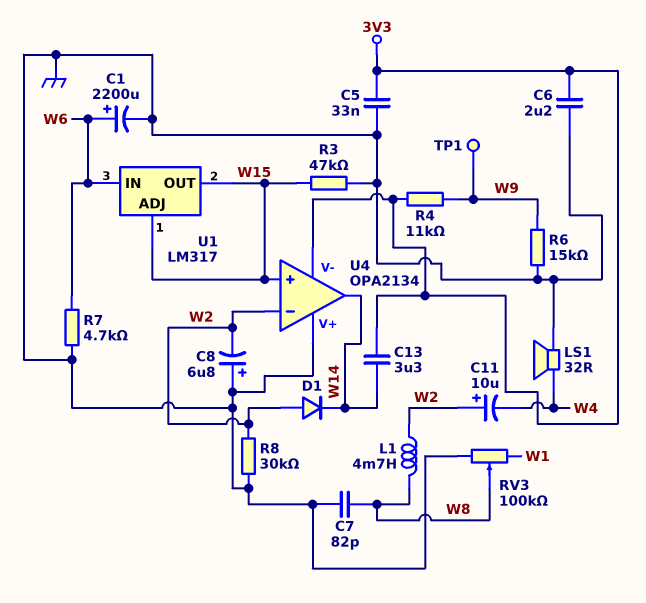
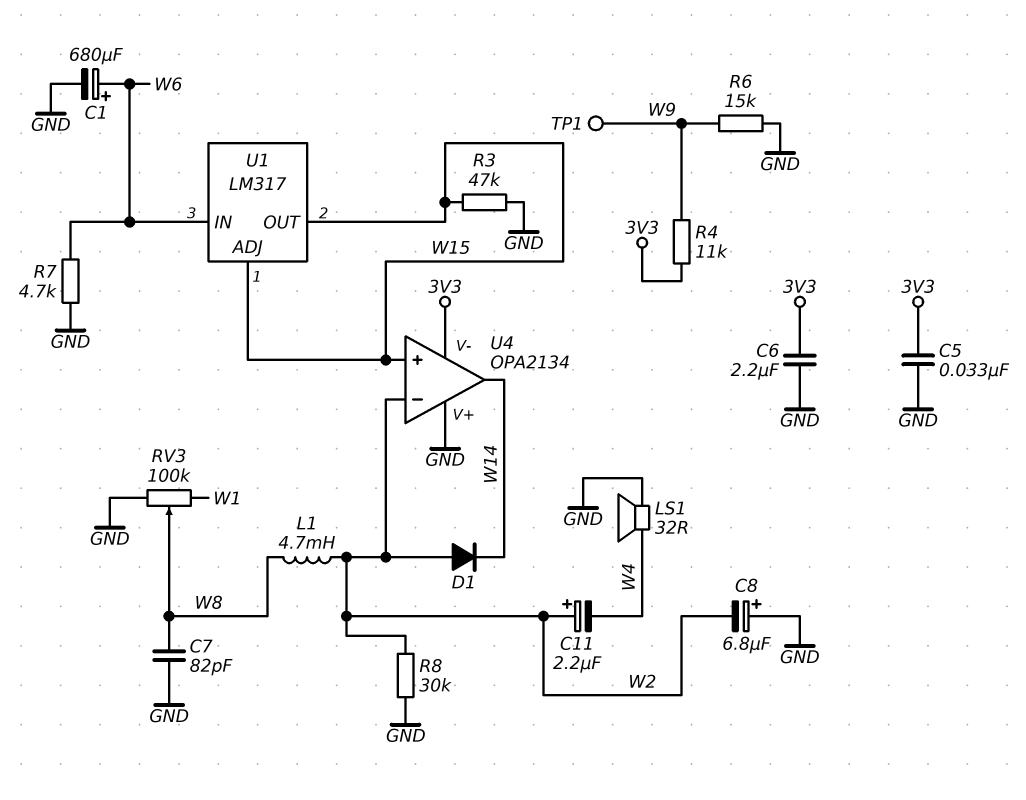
C1: 2200uF (plus W6, minus GND) -> 680uF (plus W6, minus GND)
C11: 10uF (plus W2, minus W4) -> 2.2uF (plus W2, minus W4)
C13: 3.3uF (3V3, W14) -> none

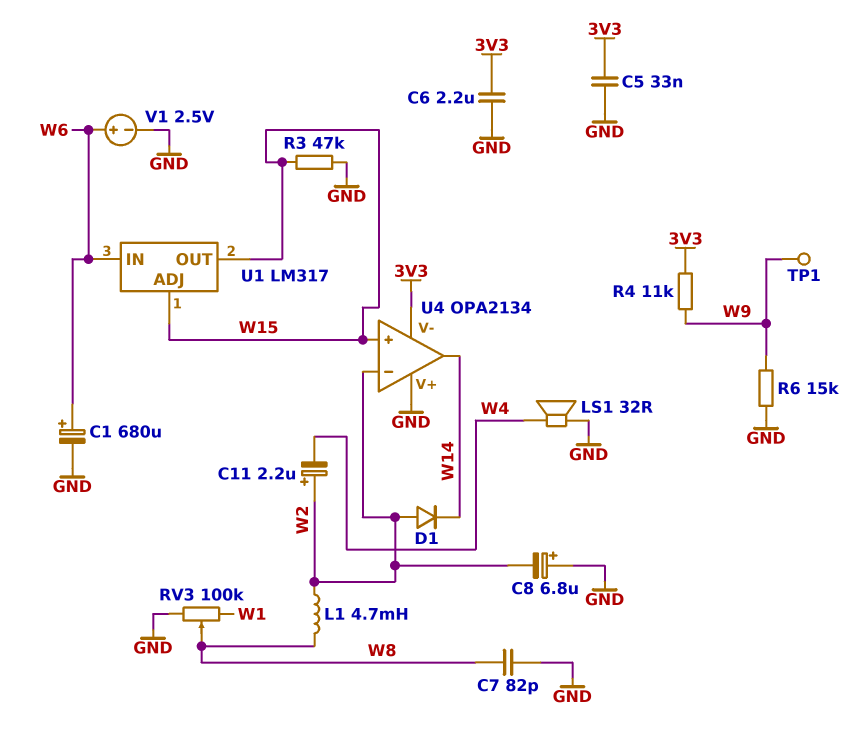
R7: 4.7k (GND, W6) -> none
R8: 30k (GND, W2) -> none
V1: none -> 2.5V (plus W6, minus GND)

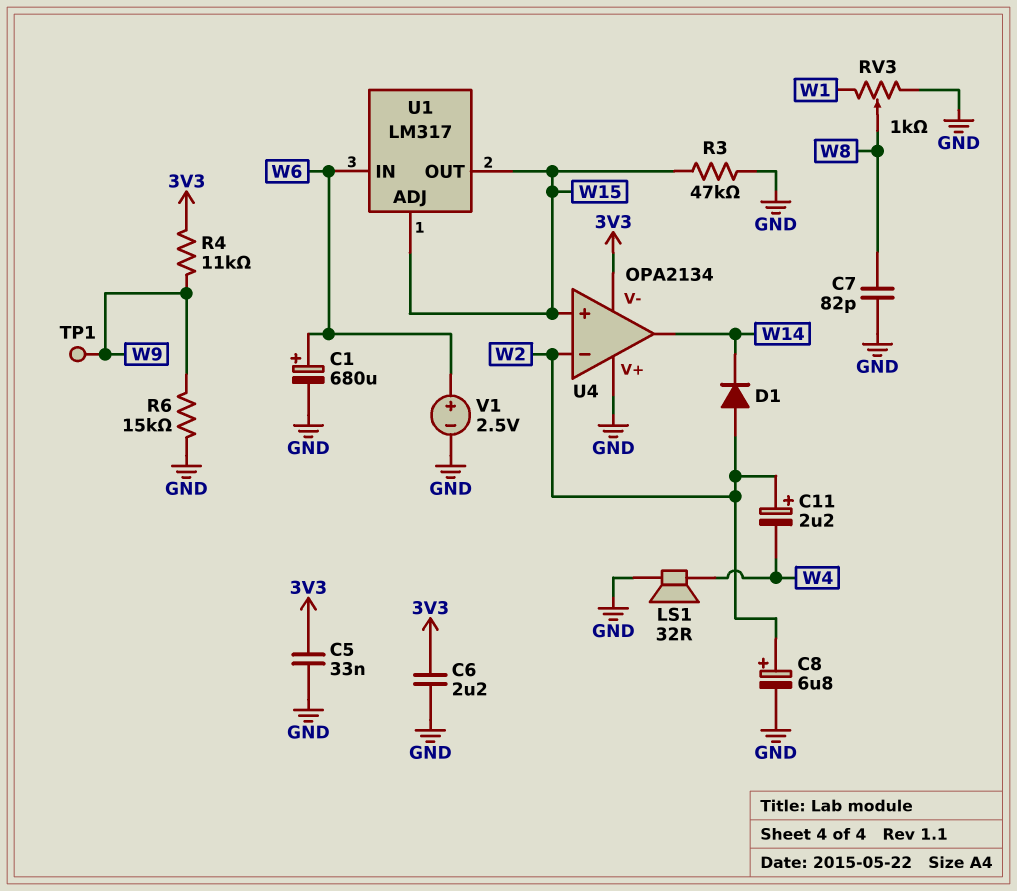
C8: 6.8uF (plus GND, minus W2) -> 6.8uF (plus W2, minus GND)
L1: 4.7mH (W2, W8) -> none
RV3: 100k (GND, W1, wiper W8) -> 1k (GND, W1, wiper W8)

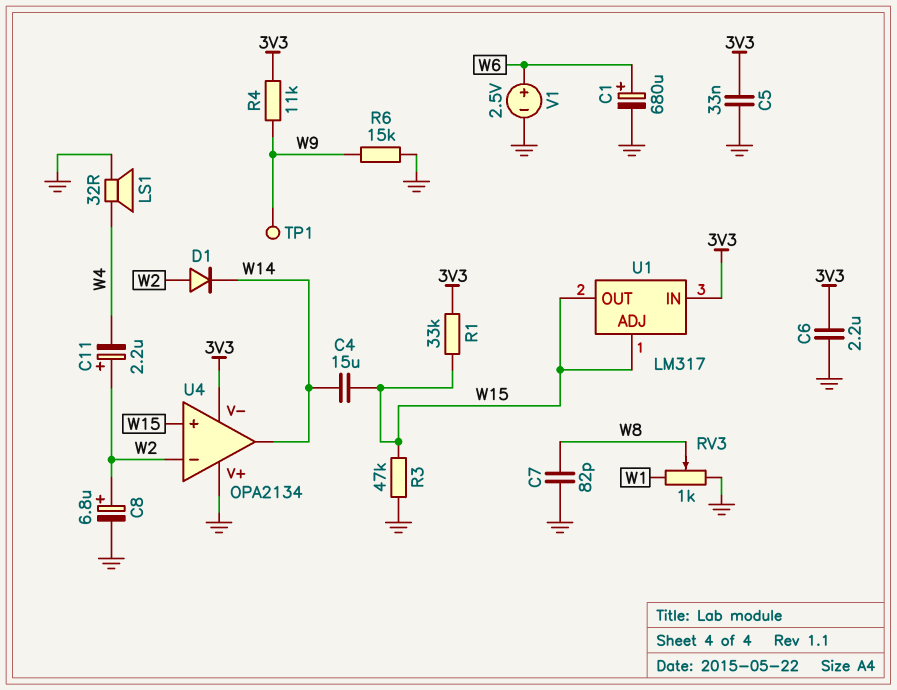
C4: none -> 15uF (W14, W15)
R1: none -> 33k (3V3, W15)
U1 pin IN: W6 -> 3V3

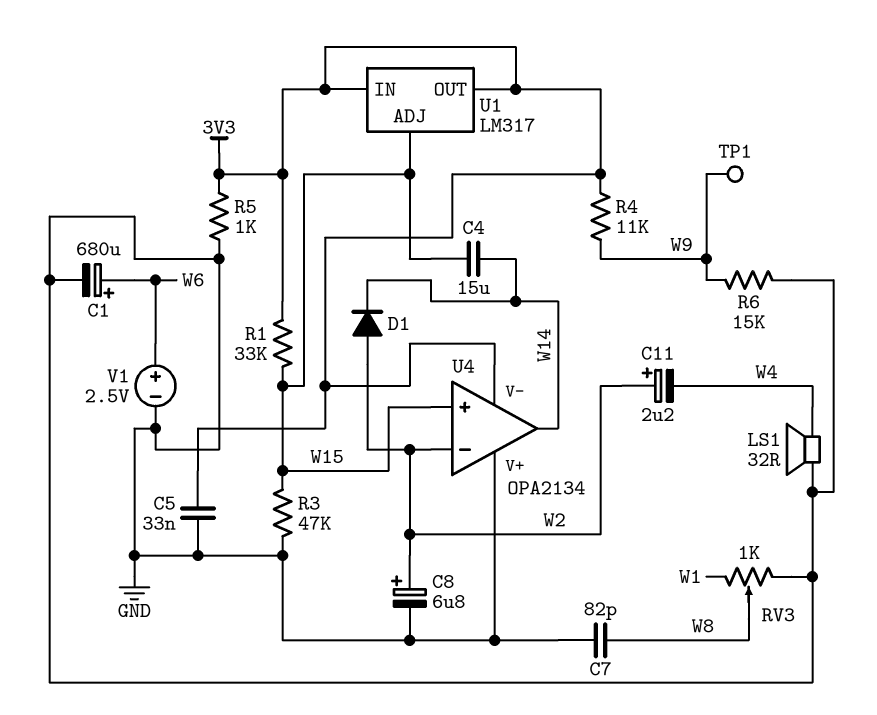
C6: 2.2uF (3V3, GND) -> none
R5: none -> 1k (3V3, GND)
U1 pin OUT: W15 -> 3V3

